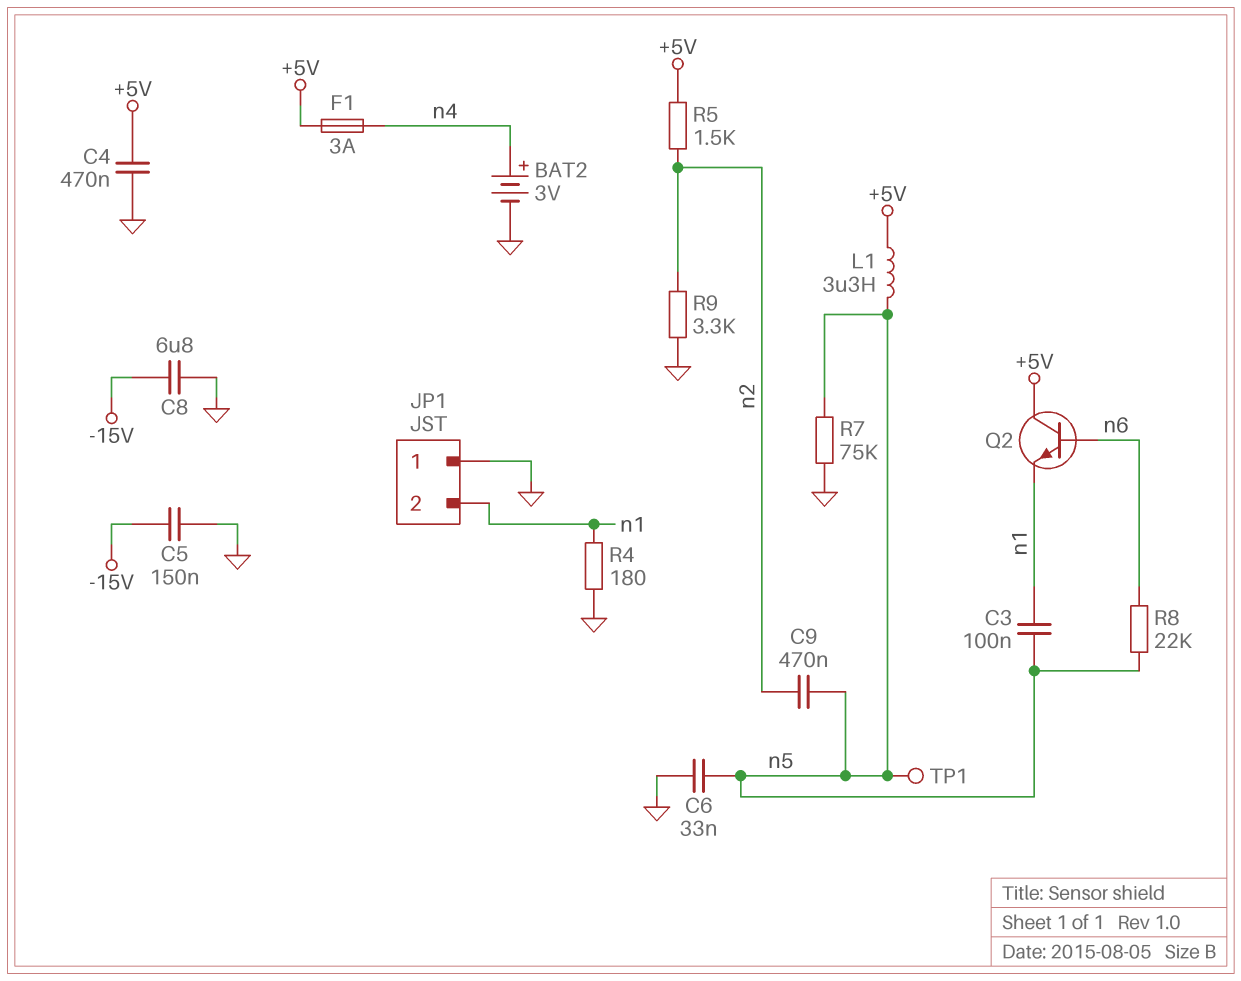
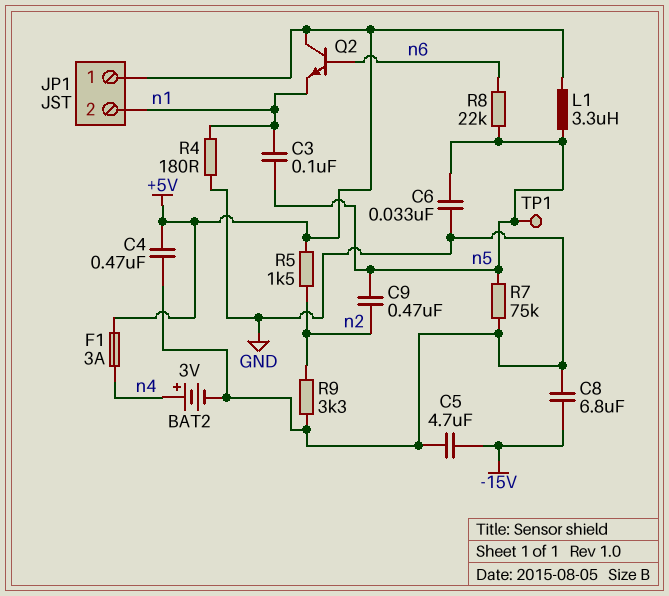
C5: 150nF (-15V, GND) -> 4.7uF (-15V, GND)
JP1 pin 1: GND -> +5V

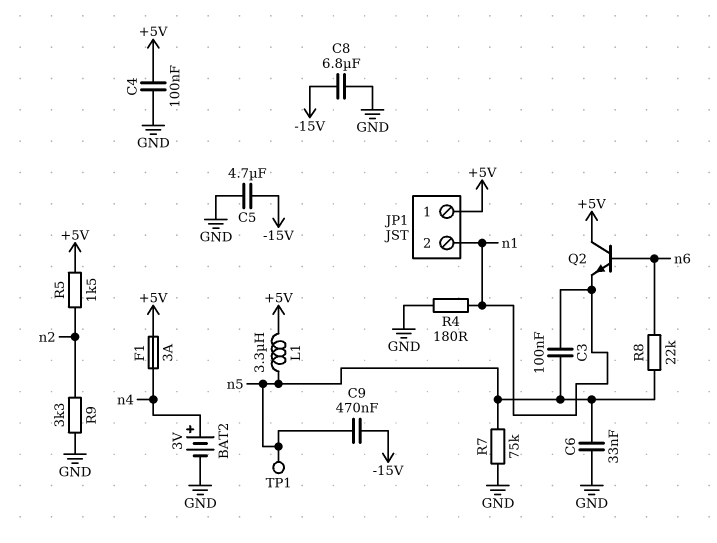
C4: 470nF (+5V, GND) -> 100nF (+5V, GND)
C9: 470nF (n2, n5) -> 470nF (-15V, n5)

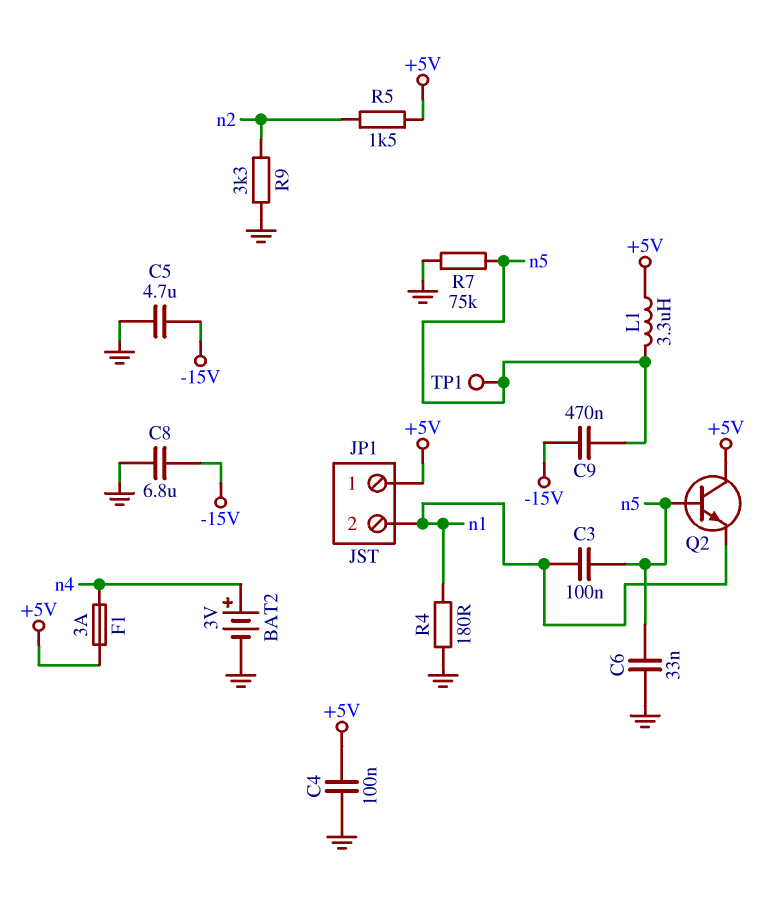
Q2: NPN (B n6, C +5V, E n1) -> NPN (B n5, C +5V, E n1)
R8: 22k (n5, n6) -> none

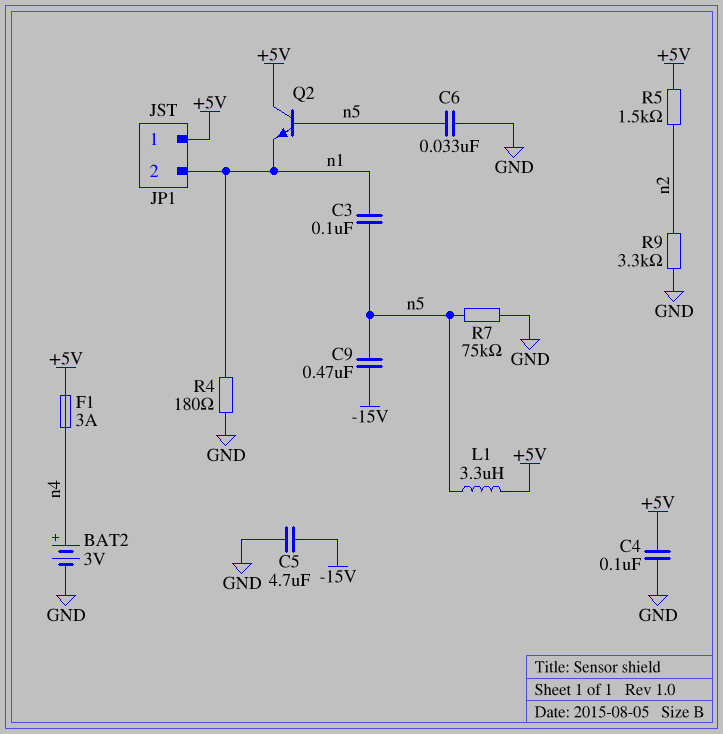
C8: 6.8uF (-15V, GND) -> none
TP1: test point (n5) -> none

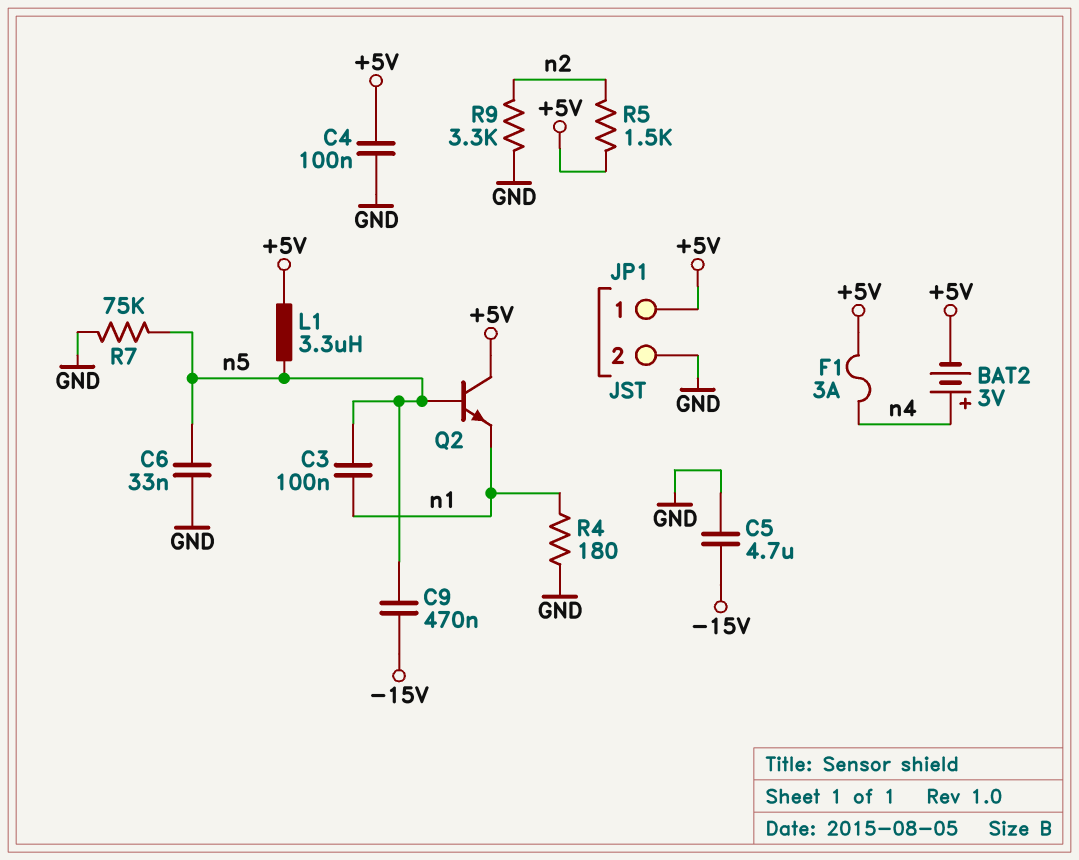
BAT2: 3V (plus n4, minus GND) -> 3V (plus n4, minus +5V)
JP1 pin 2: n1 -> GND

